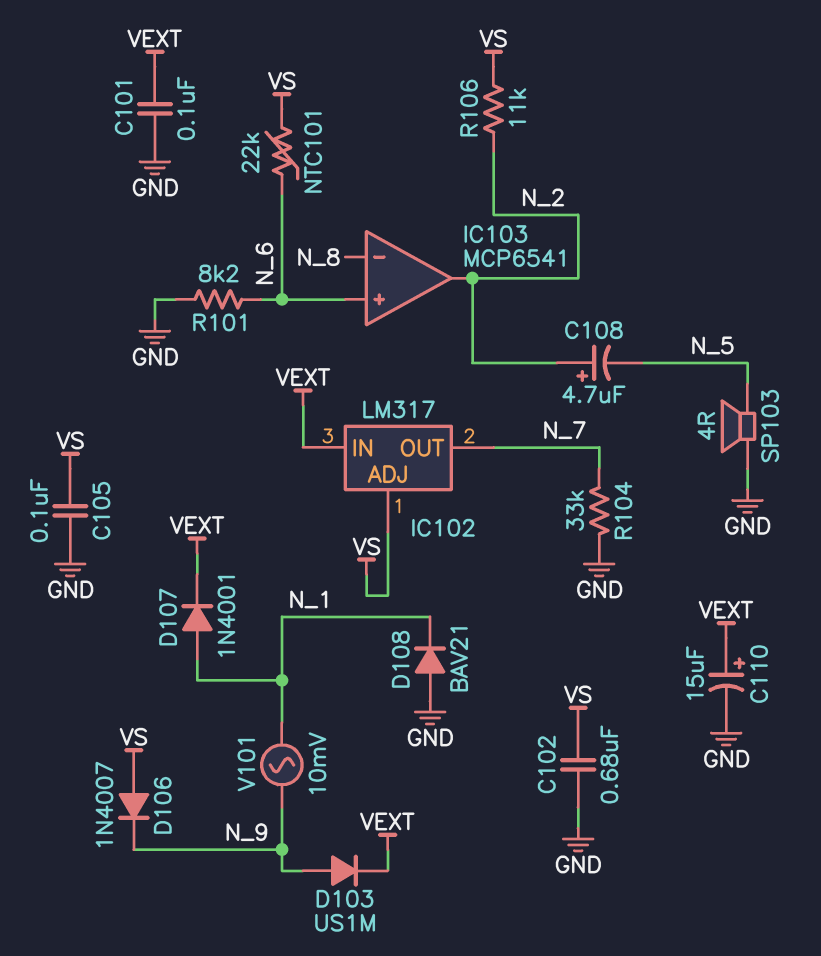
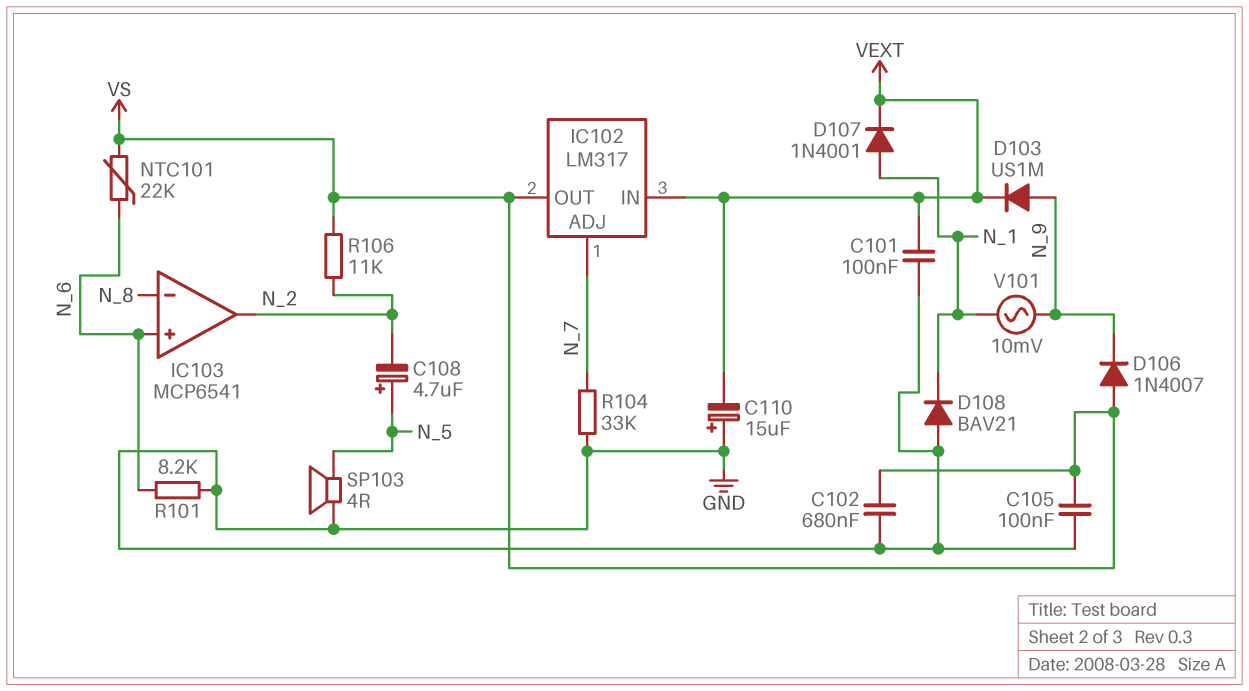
C108: 4.7uF (plus N_2, minus N_5) -> 4.7uF (plus N_5, minus N_2)
C110: 15uF (plus VEXT, minus GND) -> 15uF (plus GND, minus VEXT)
IC102 pin ADJ: VS -> N_7
IC102 pin OUT: N_7 -> VS

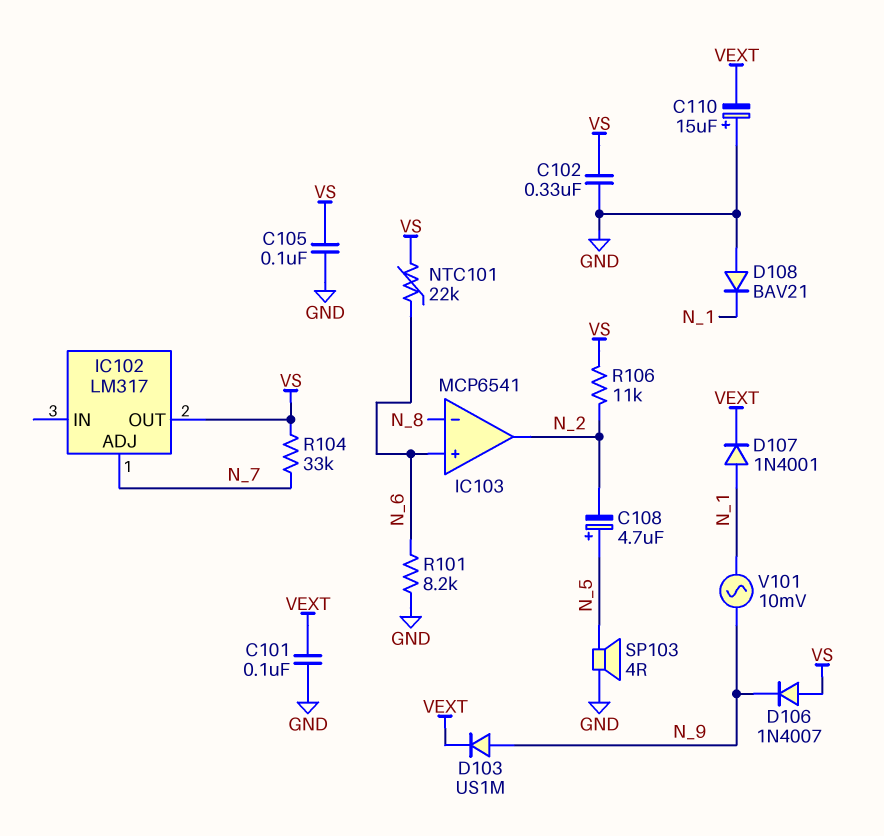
C102: 680nF (GND, VS) -> 330nF (GND, VS)
IC102 pin IN: VEXT -> none
R104: 33k (GND, N_7) -> 33k (N_7, VS)

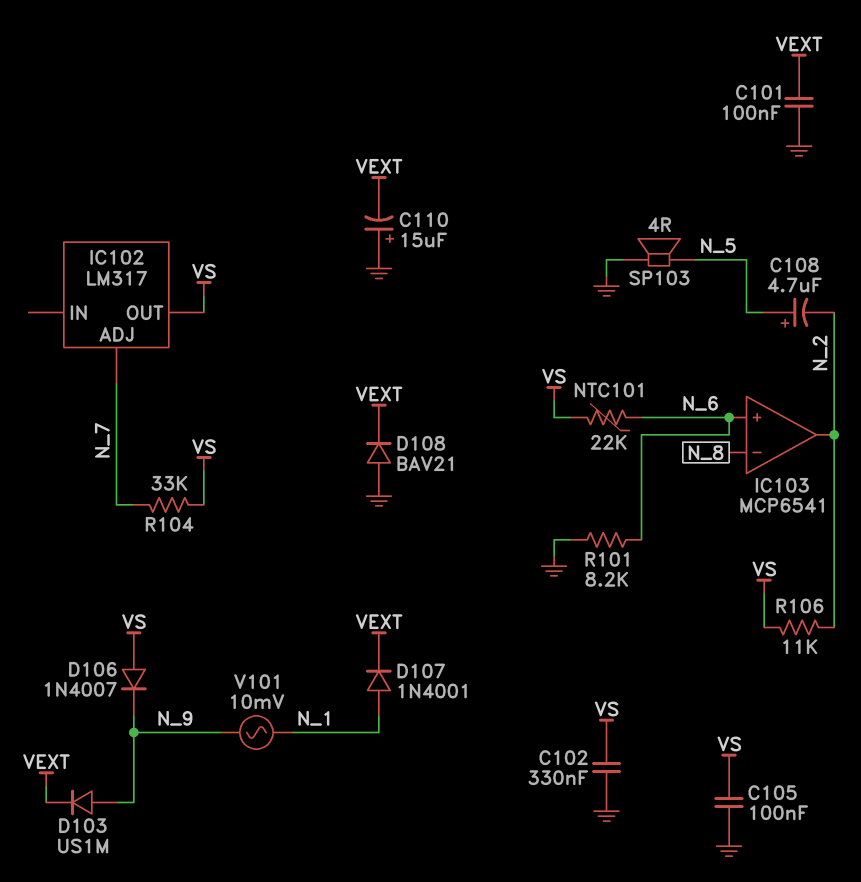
D108: diode BAV21 (A GND, K N_1) -> diode BAV21 (A GND, K VEXT)

